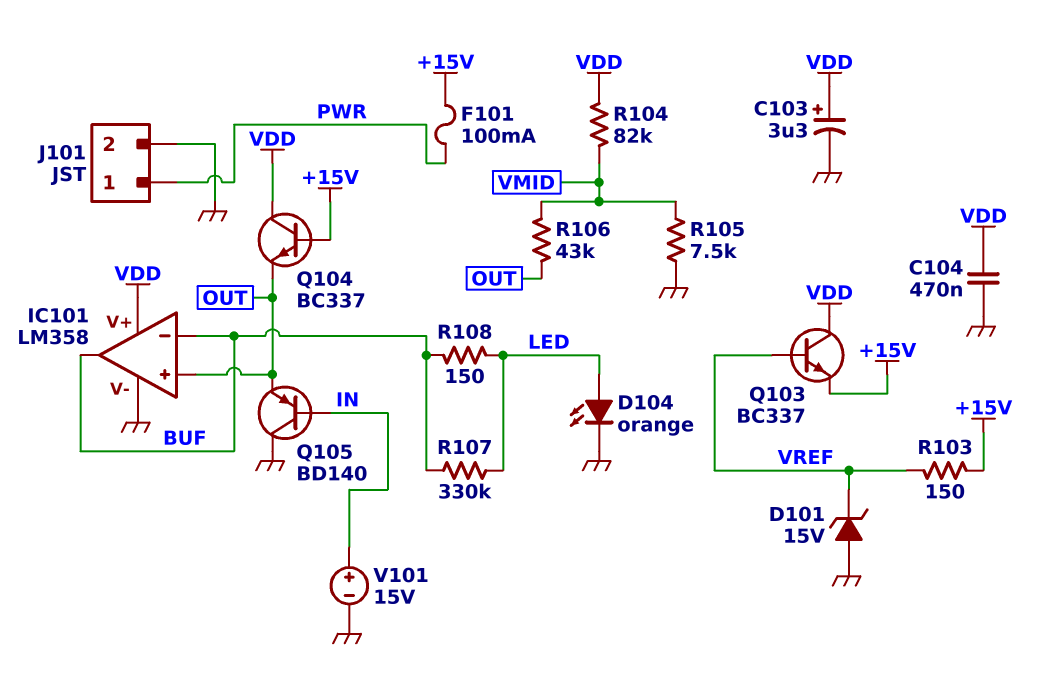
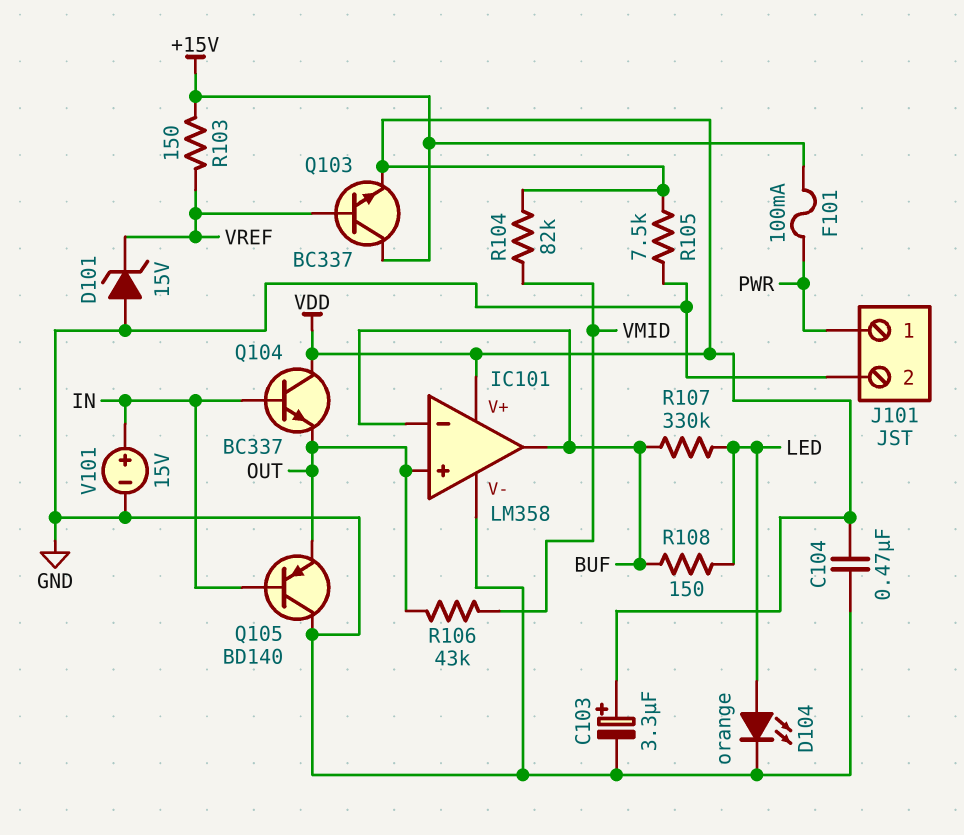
Q103: NPN BC337 (B VREF, C VDD, E +15V) -> NPN BC337 (B VREF, C +15V, E VDD)
Q104: NPN BC337 (B +15V, C VDD, E OUT) -> NPN BC337 (B IN, C VDD, E OUT)
R105: 7.5k (GND, VMID) -> 7.5k (GND, VDD)

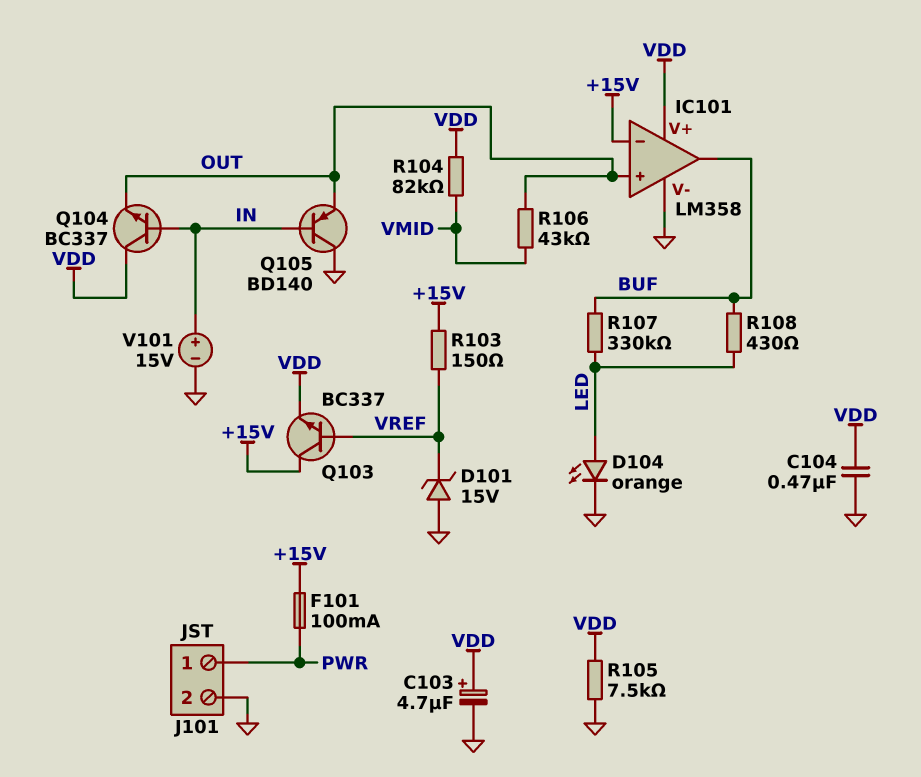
C103: 3.3uF (plus VDD, minus GND) -> 4.7uF (plus VDD, minus GND)
IC101 pin in-: BUF -> +15V
R108: 150 (BUF, LED) -> 430 (BUF, LED)

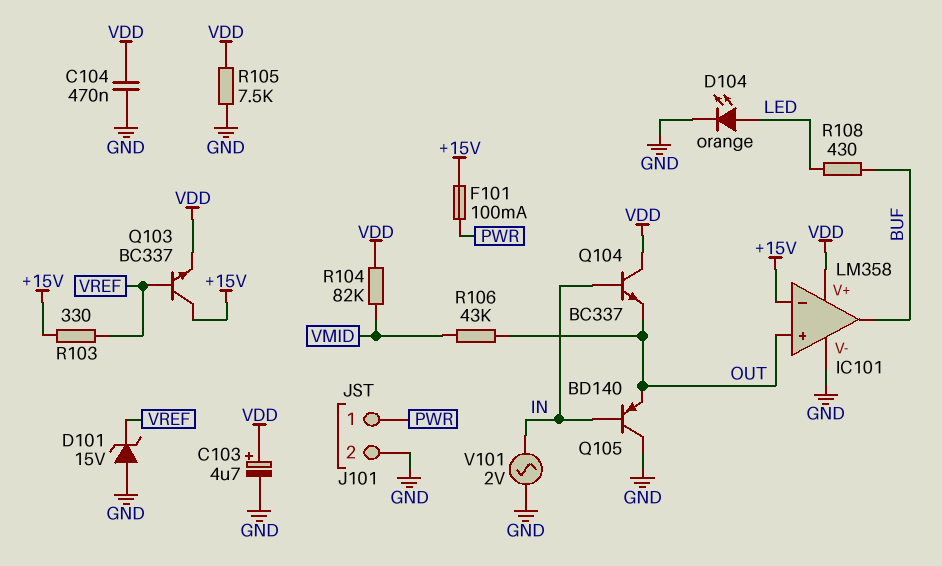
R103: 150 (+15V, VREF) -> 330 (+15V, VREF)
R107: 330k (BUF, LED) -> none
V101: 15V (plus IN, minus GND) -> AC 2V (GND, IN)

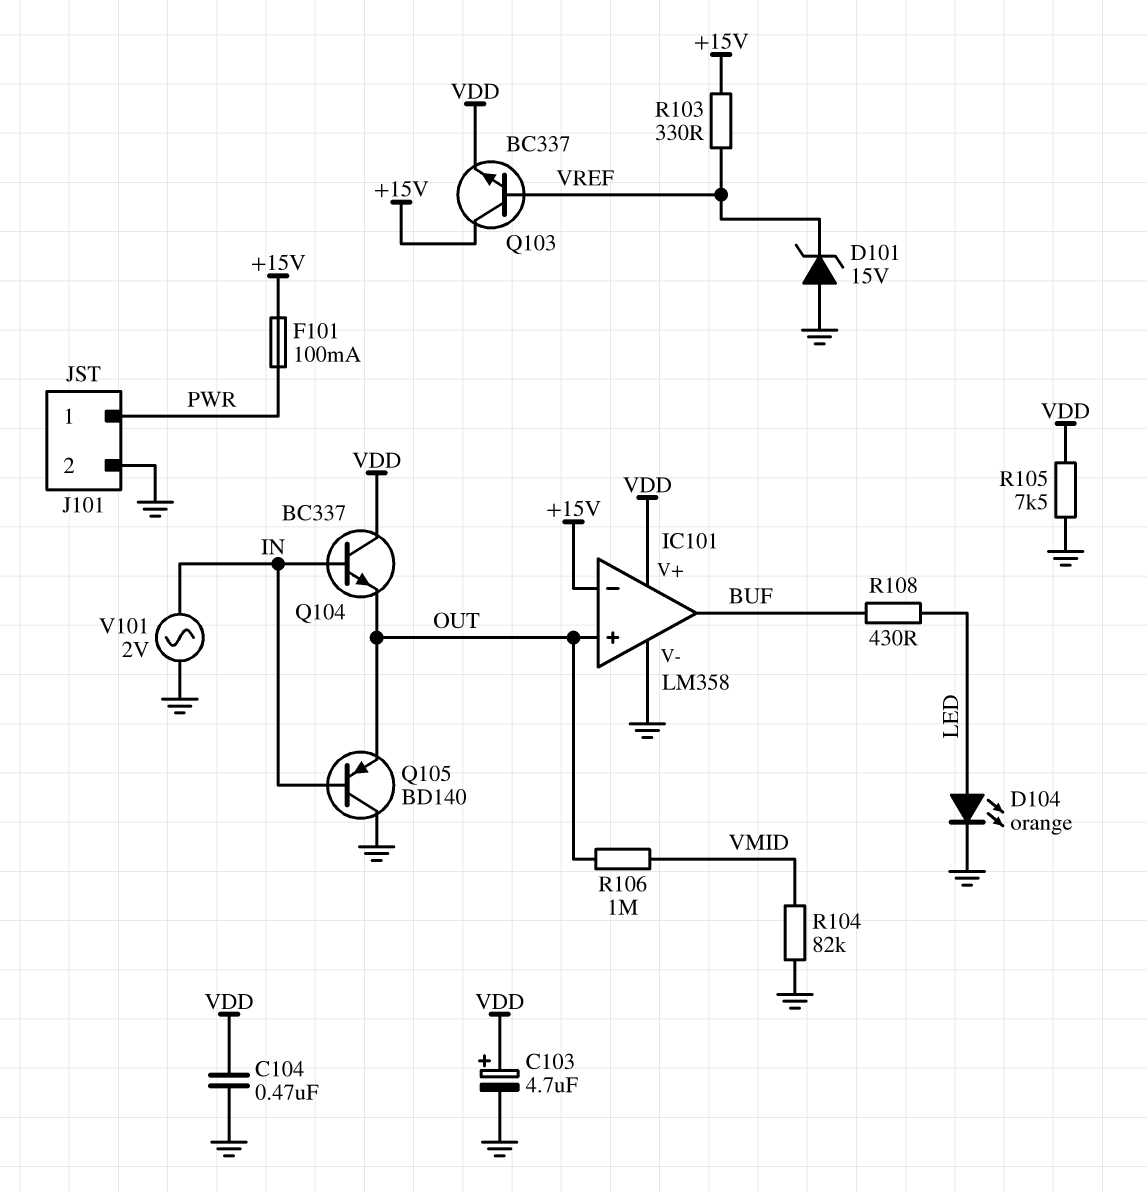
R104: 82k (VDD, VMID) -> 82k (GND, VMID)
R106: 43k (OUT, VMID) -> 1M (OUT, VMID)

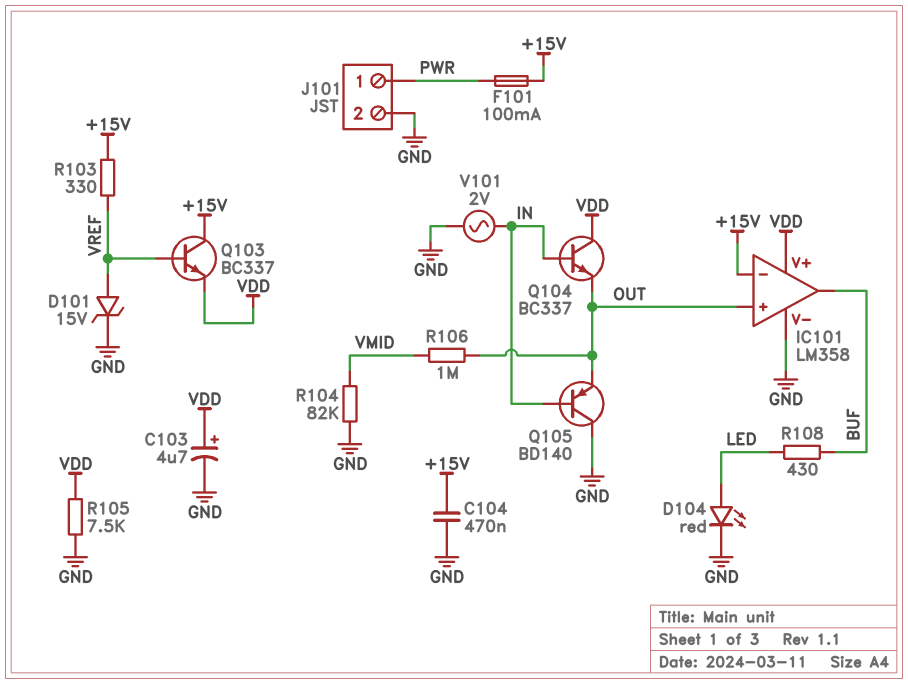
C104: 470nF (GND, VDD) -> 470nF (+15V, GND)
D101: zener 15V (A GND, K VREF) -> zener 15V (A VREF, K GND)
D104: LED orange (A LED, K GND) -> LED red (A LED, K GND)

